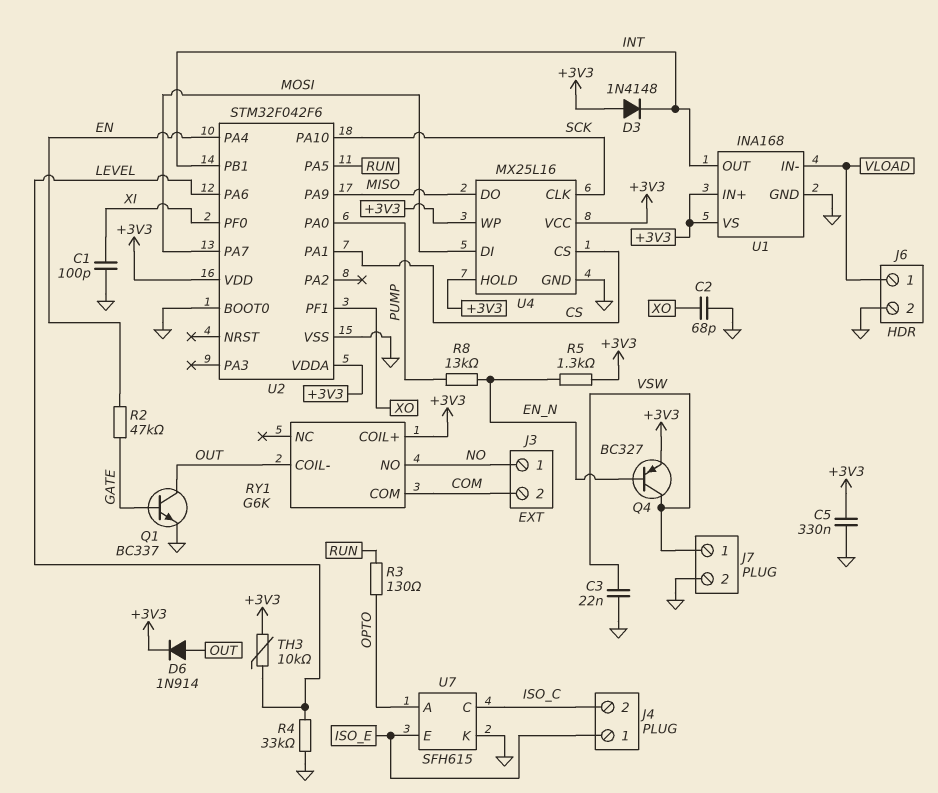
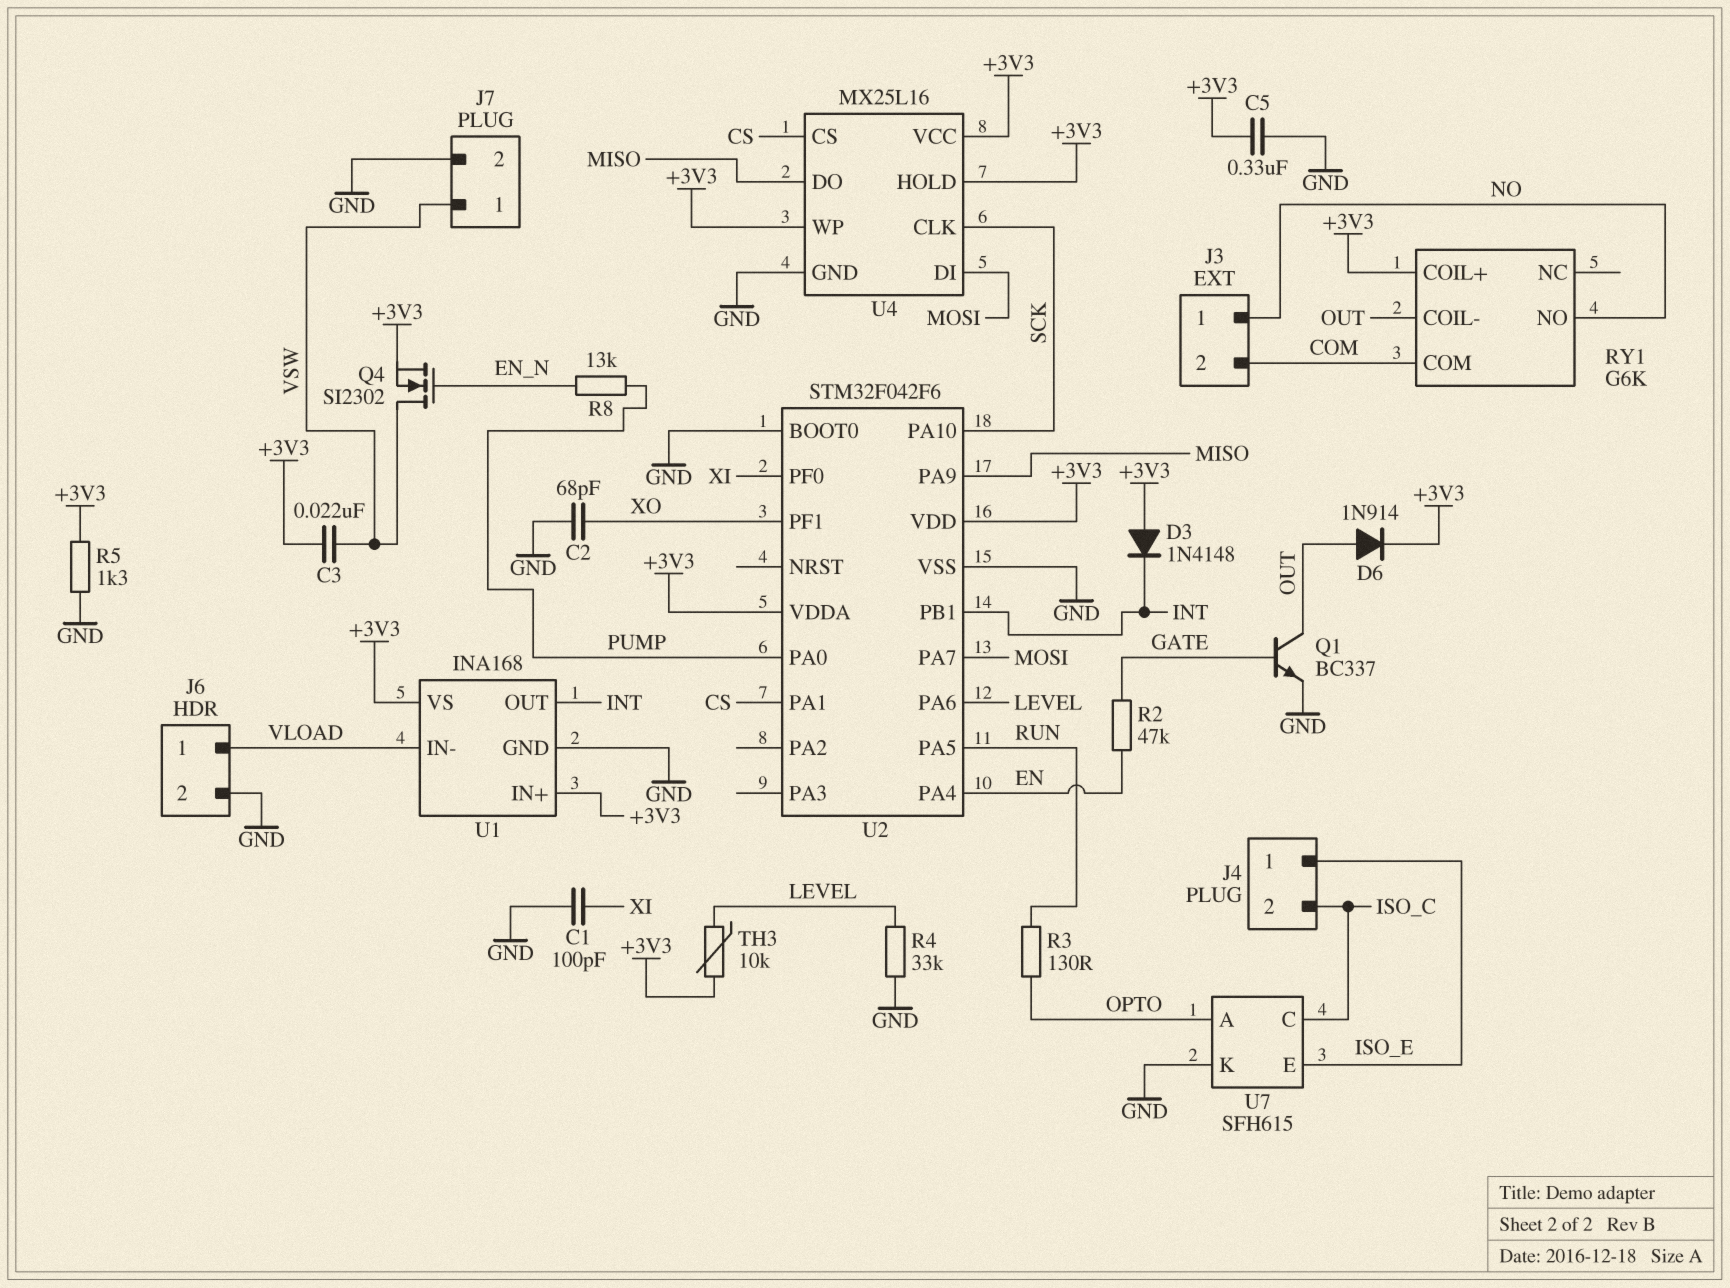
C3: 22nF (GND, VSW) -> 22nF (+3V3, VSW)
Q4: PNP BC327 (B EN_N, C VSW, E +3V3) -> NMOS SI2302 (G EN_N, D VSW, S +3V3)
R5: 1.3k (+3V3, EN_N) -> 1.3k (+3V3, GND)

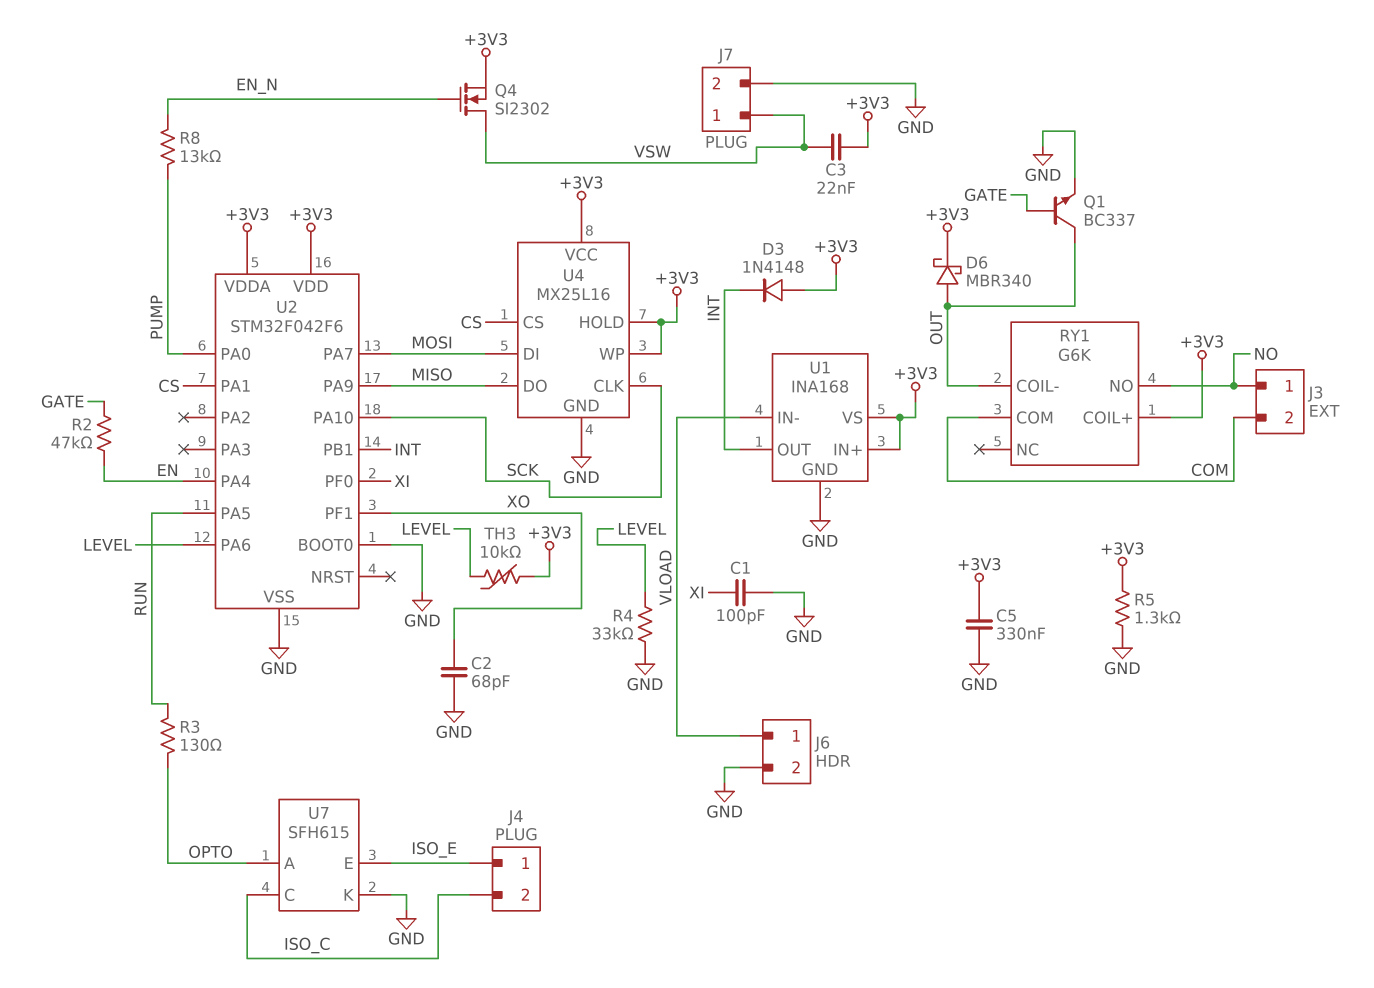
D6: diode 1N914 (A OUT, K +3V3) -> schottky MBR340 (A OUT, K +3V3)

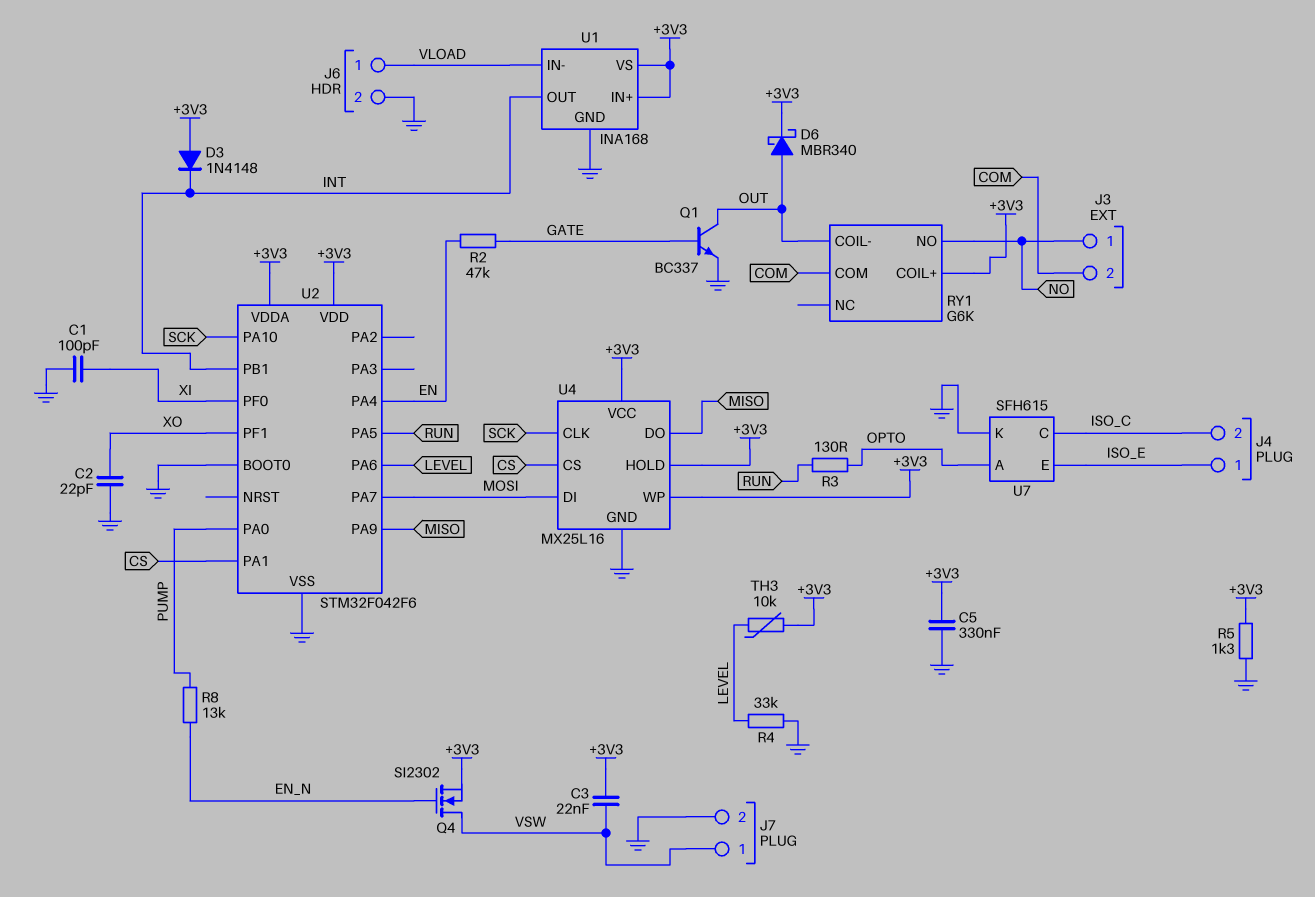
C2: 68pF (GND, XO) -> 22pF (GND, XO)

